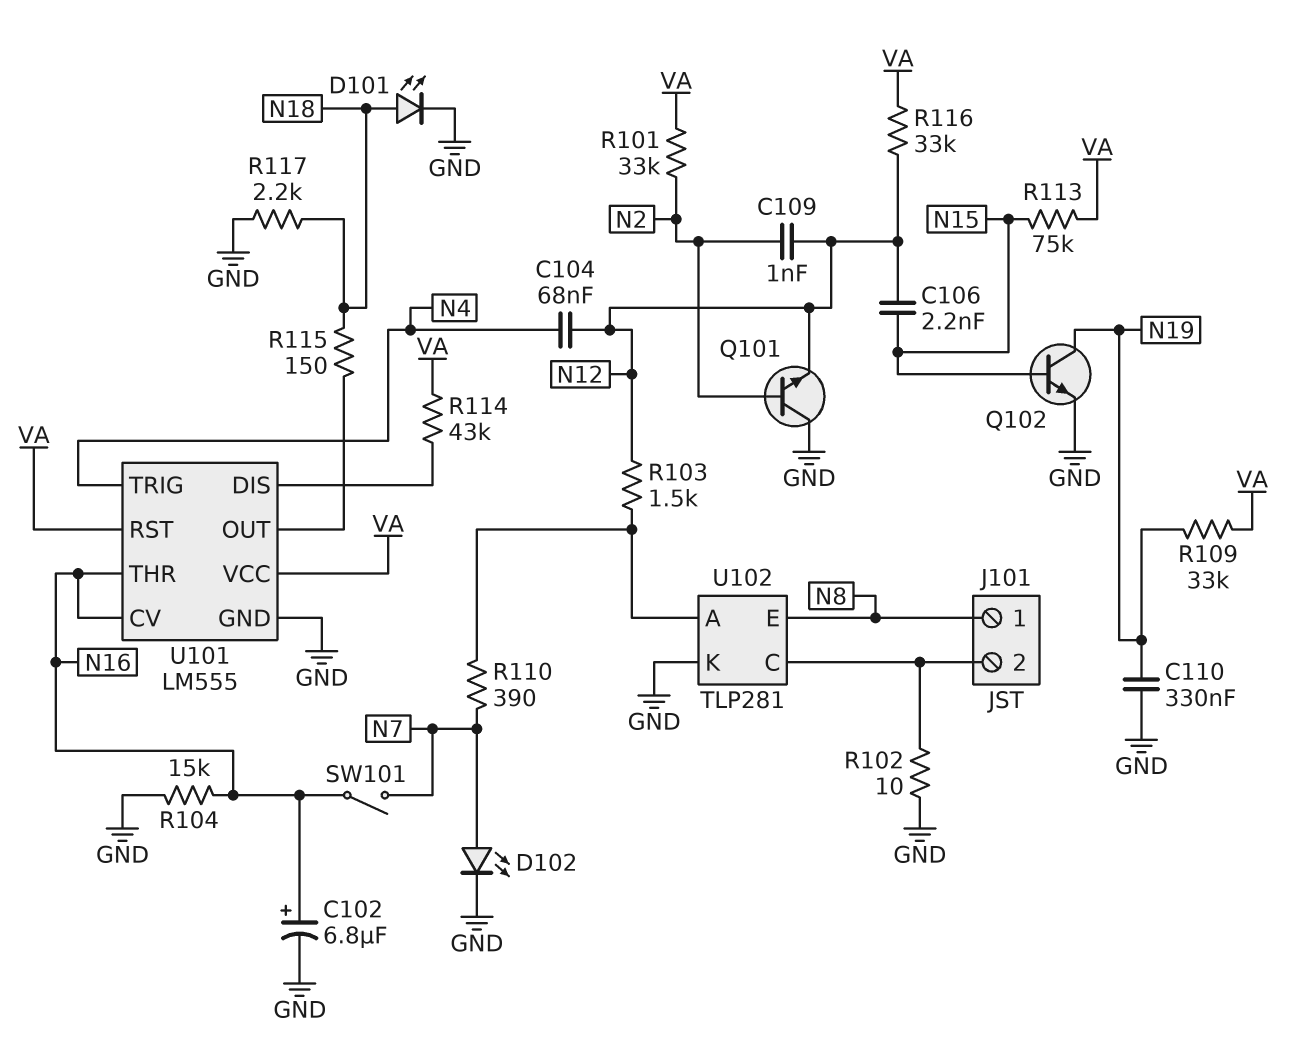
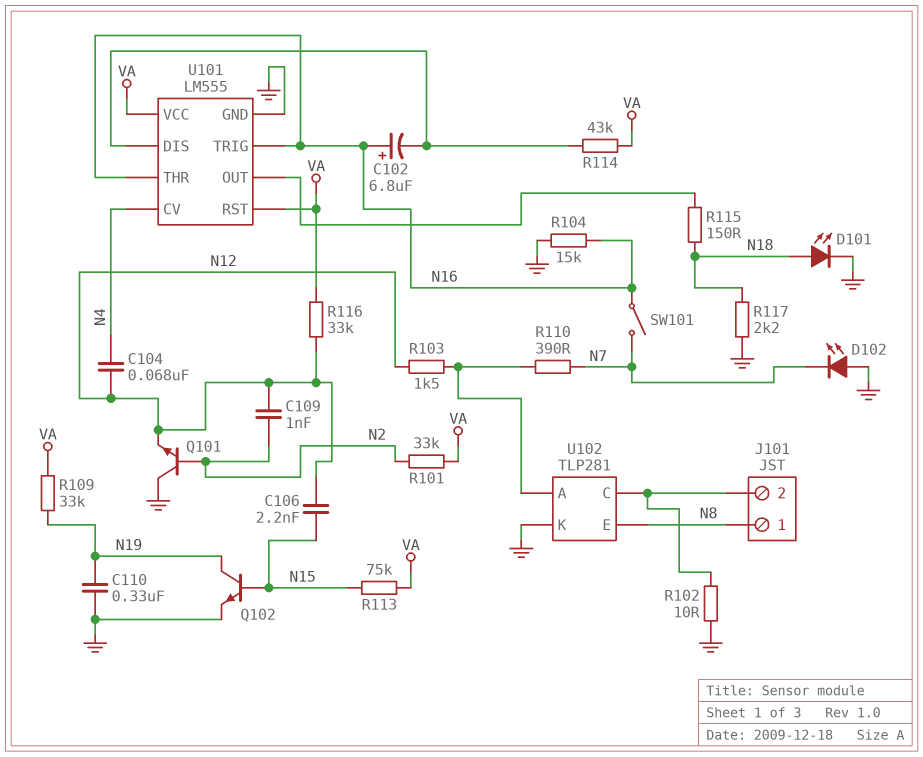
C102: 6.8uF (plus N16, minus GND) -> 6.8uF (plus N16, minus U101/DIS)
D102: LED (A N7, K GND) -> LED (A GND, K N7)
U101 pin CV: N16 -> N4
U101 pin TRIG: N4 -> N16

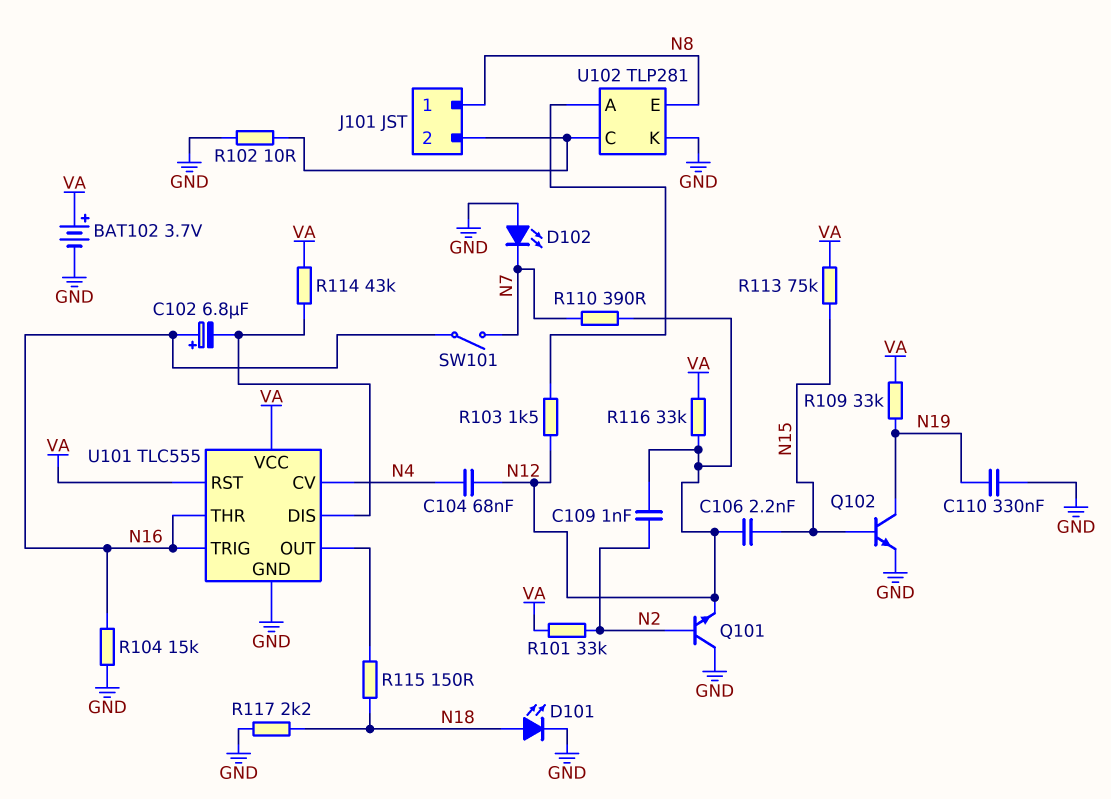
BAT102: none -> 3.7V (plus VA, minus GND)
R110: 390 (N7, U102/A) -> 390 (N7, N12)
U101: LM555 -> TLC555

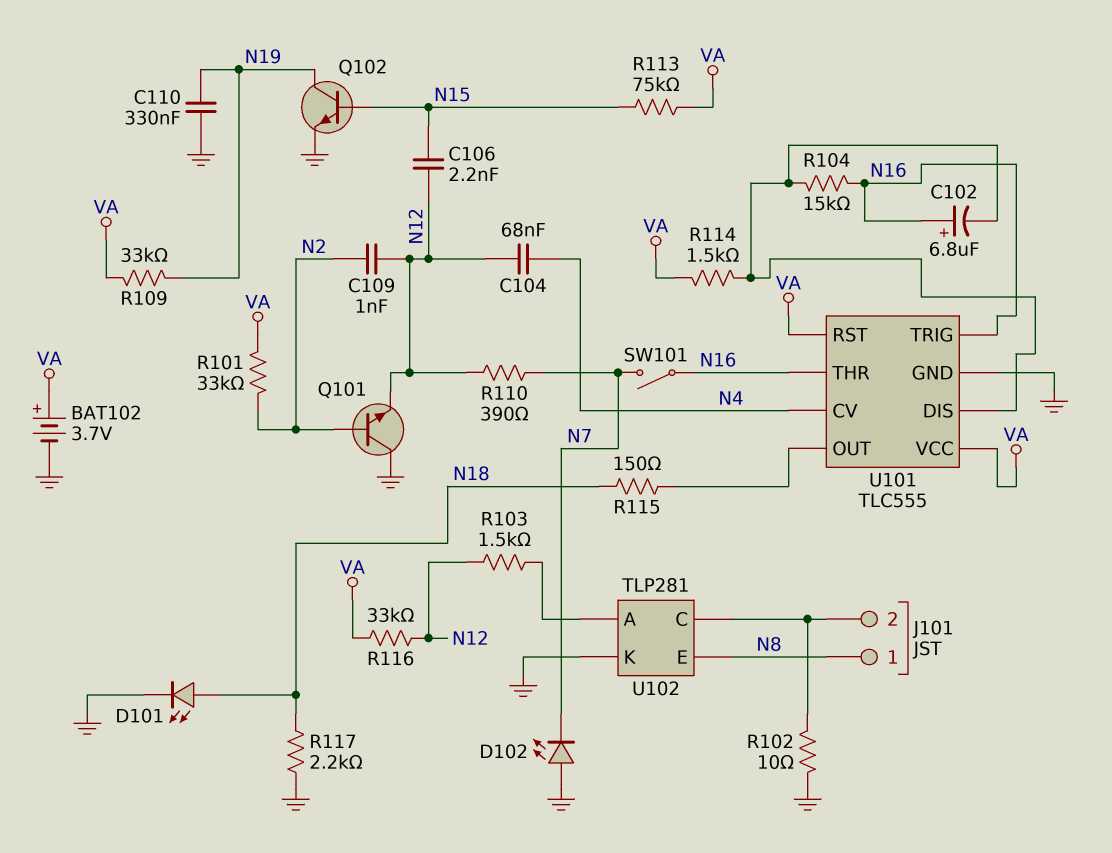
R104: 15k (GND, N16) -> 15k (N16, U101/DIS)
R114: 43k (U101/DIS, VA) -> 1.5k (U101/DIS, VA)

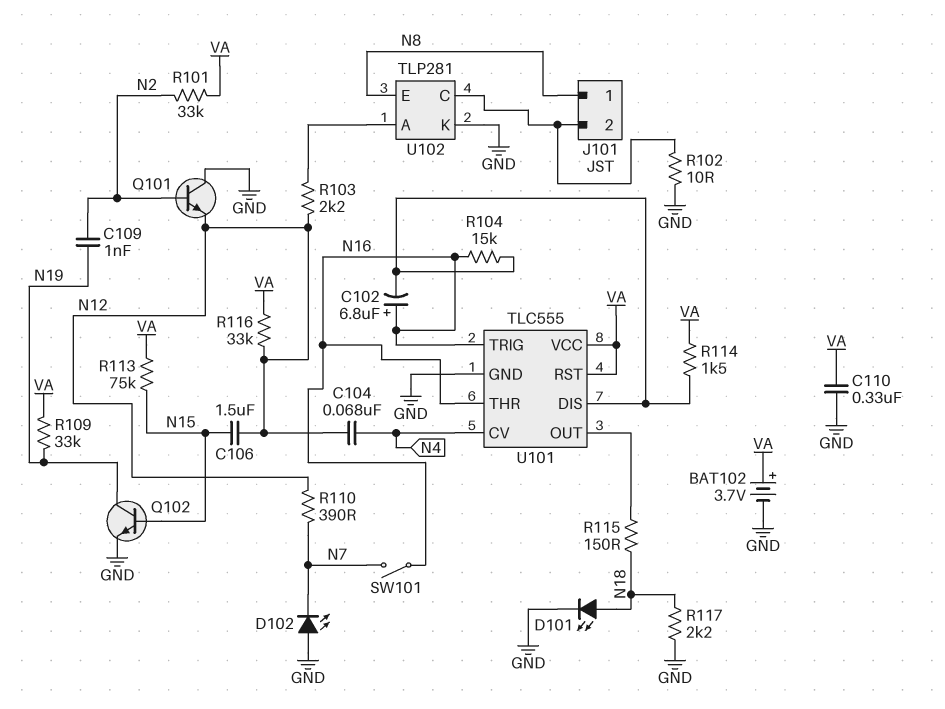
C106: 2.2nF (N12, N15) -> 1.5uF (N12, N15)
C109: 1nF (N2, N12) -> 1nF (N2, N19)
C110: 330nF (GND, N19) -> 330nF (GND, VA)
R103: 1.5k (N12, U102/A) -> 2.2k (N12, U102/A)

